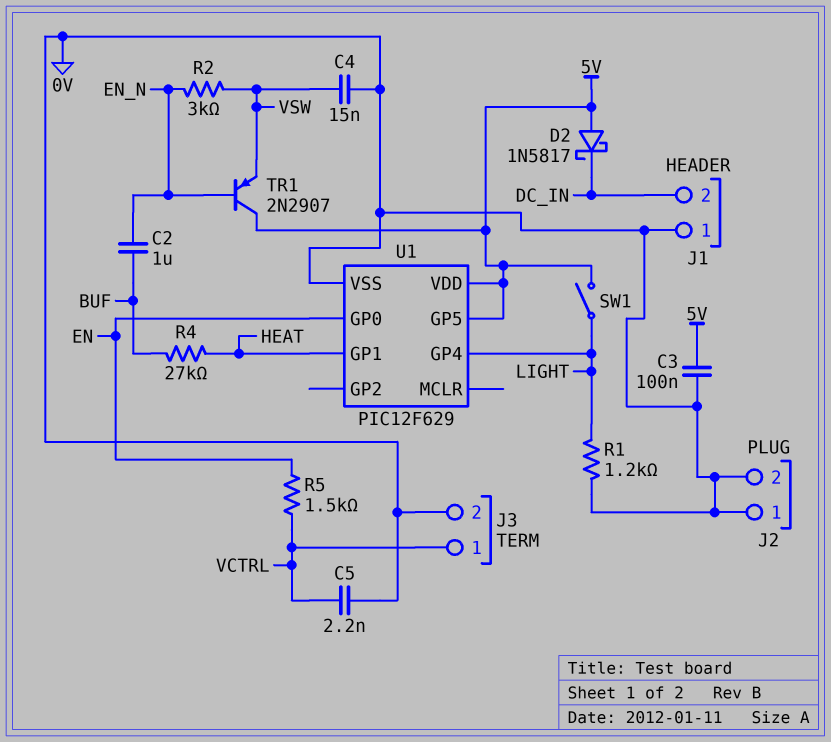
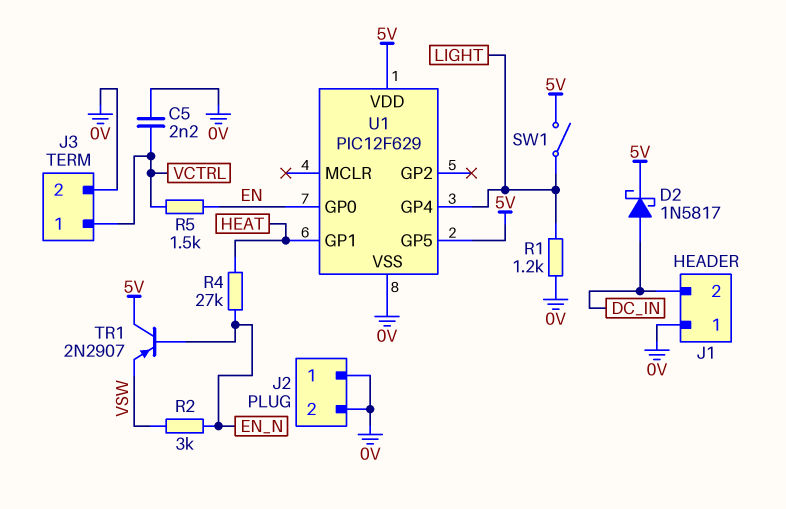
C2: 1uF (BUF, EN_N) -> none
C3: 100nF (0V, 5V) -> none
C4: 15nF (0V, VSW) -> none
D2: schottky 1N5817 (A 5V, K DC_IN) -> schottky 1N5817 (A DC_IN, K 5V)
R4: 27k (BUF, HEAT) -> 27k (EN_N, HEAT)

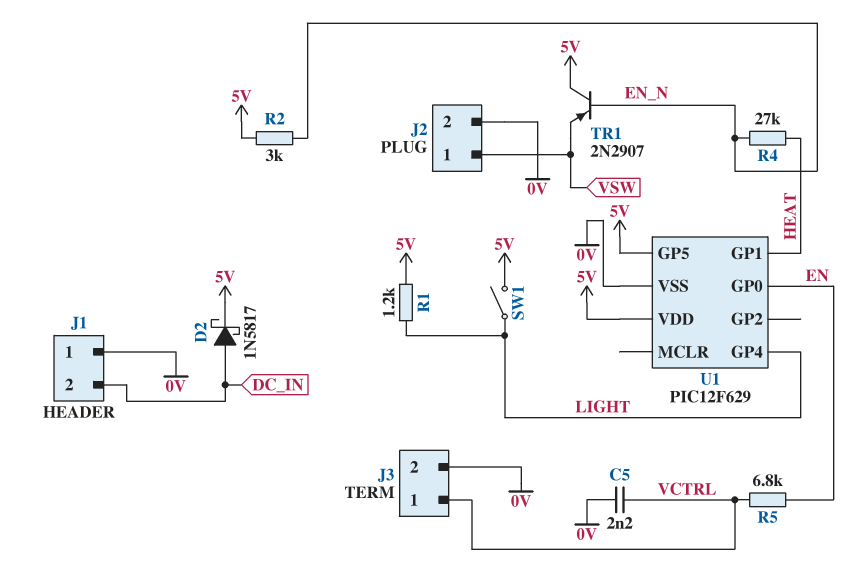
J2 pin 1: 0V -> VSW
R1: 1.2k (0V, LIGHT) -> 1.2k (5V, LIGHT)
R2: 3k (EN_N, VSW) -> 3k (5V, EN_N)
R5: 1.5k (EN, VCTRL) -> 6.8k (EN, VCTRL)

